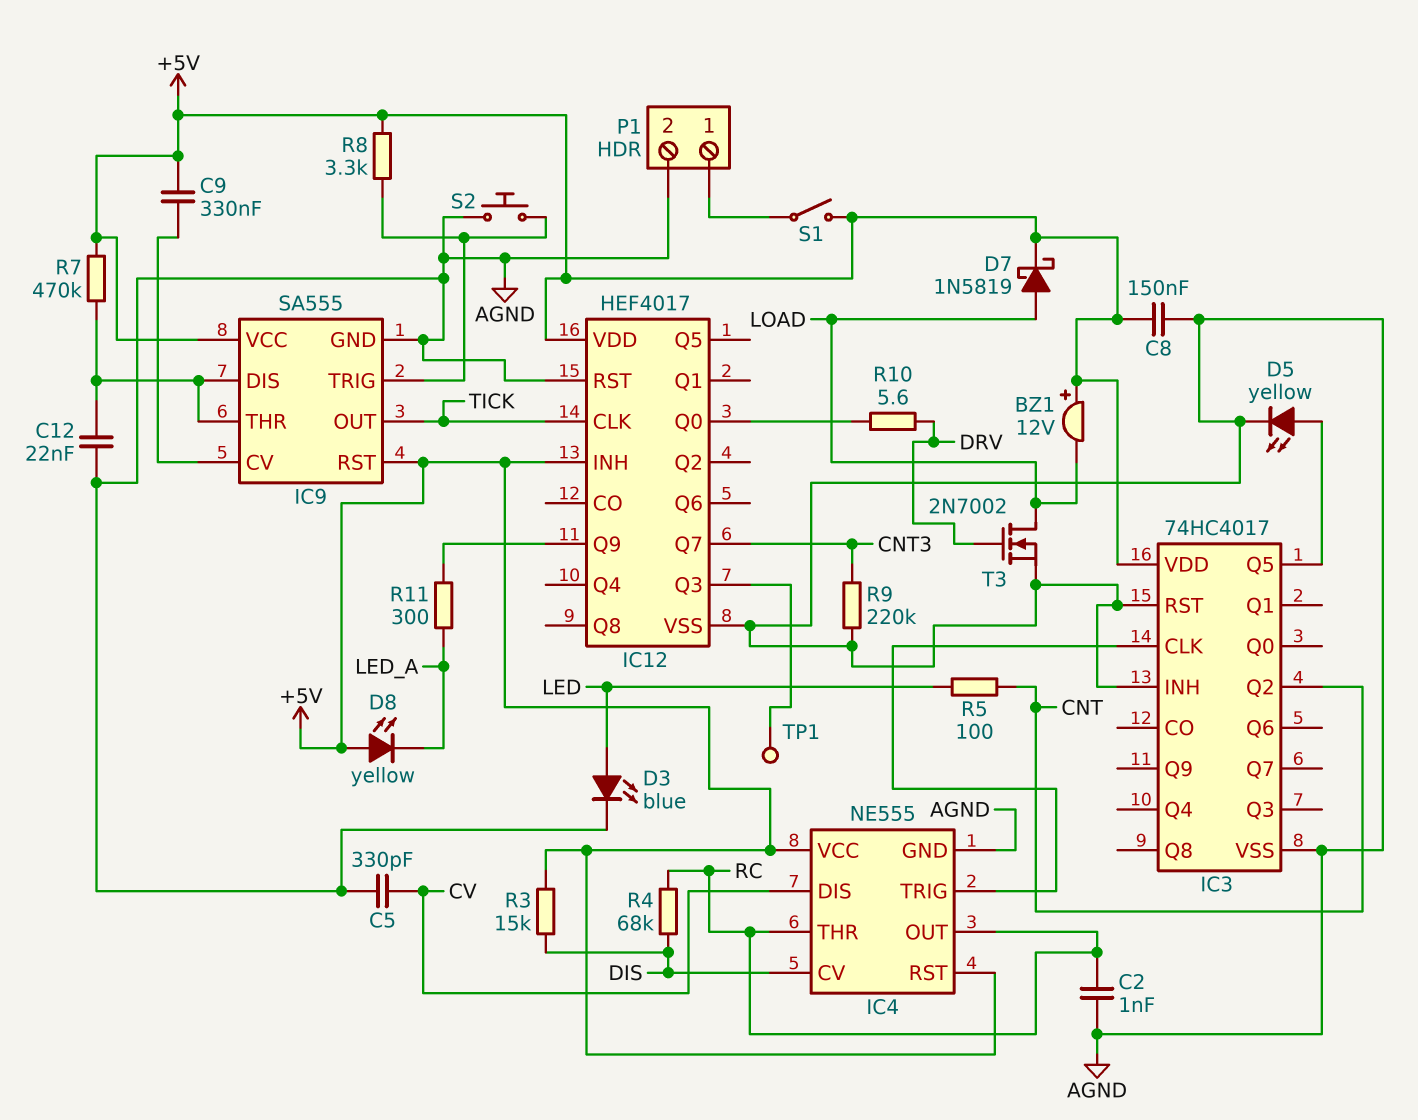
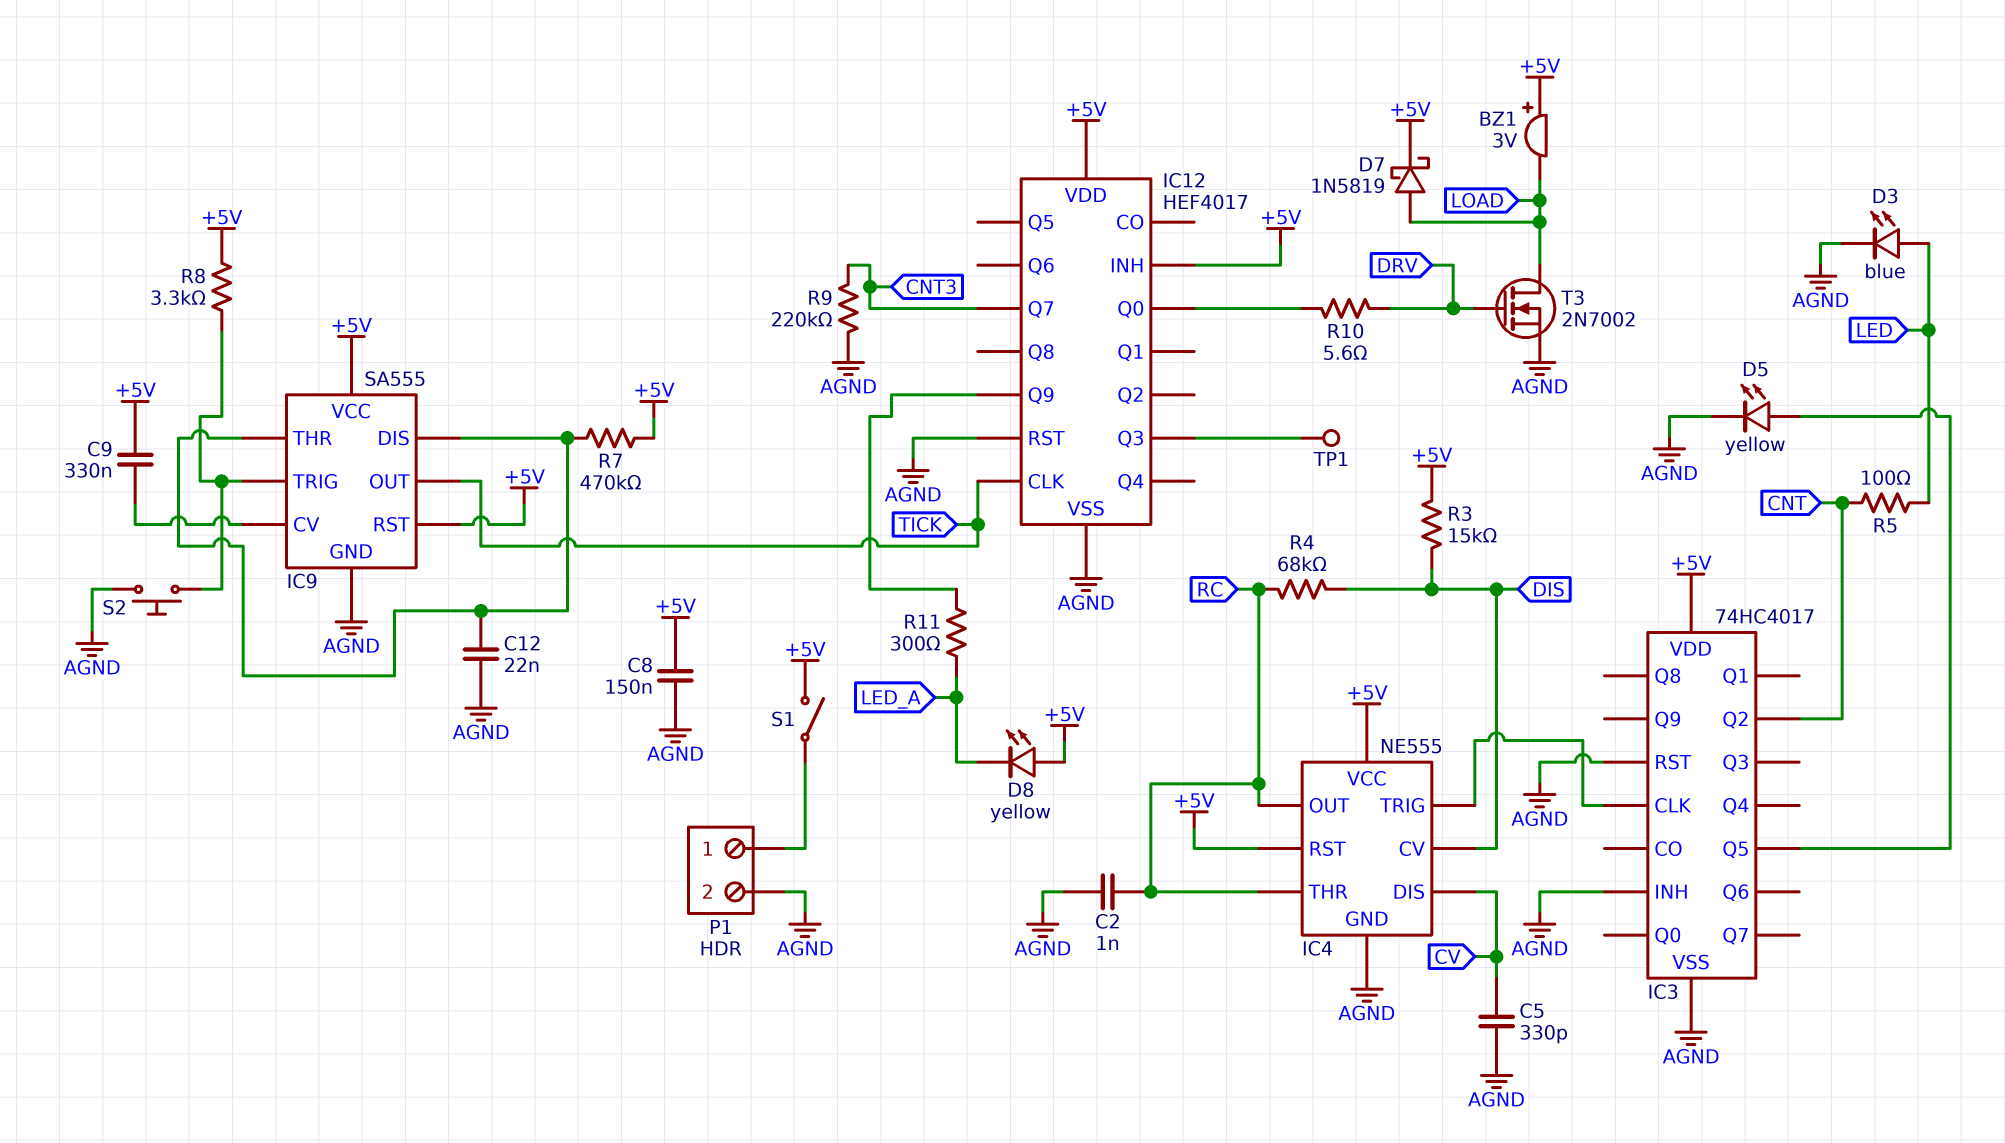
BZ1: buzzer 12V (plus +5V, minus LOAD) -> buzzer 3V (plus +5V, minus LOAD)

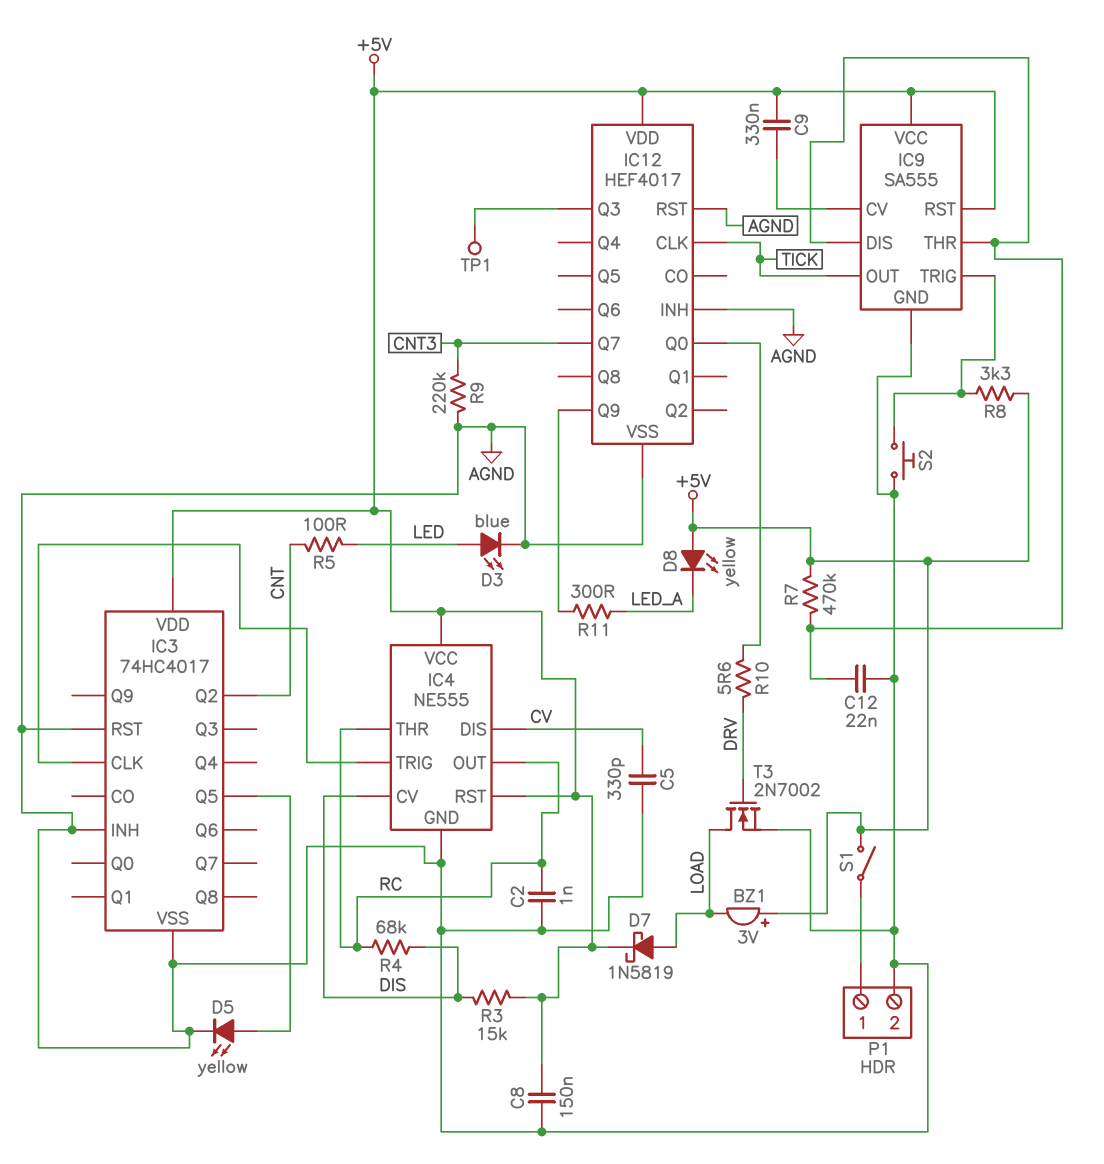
IC12 pin INH: +5V -> AGND

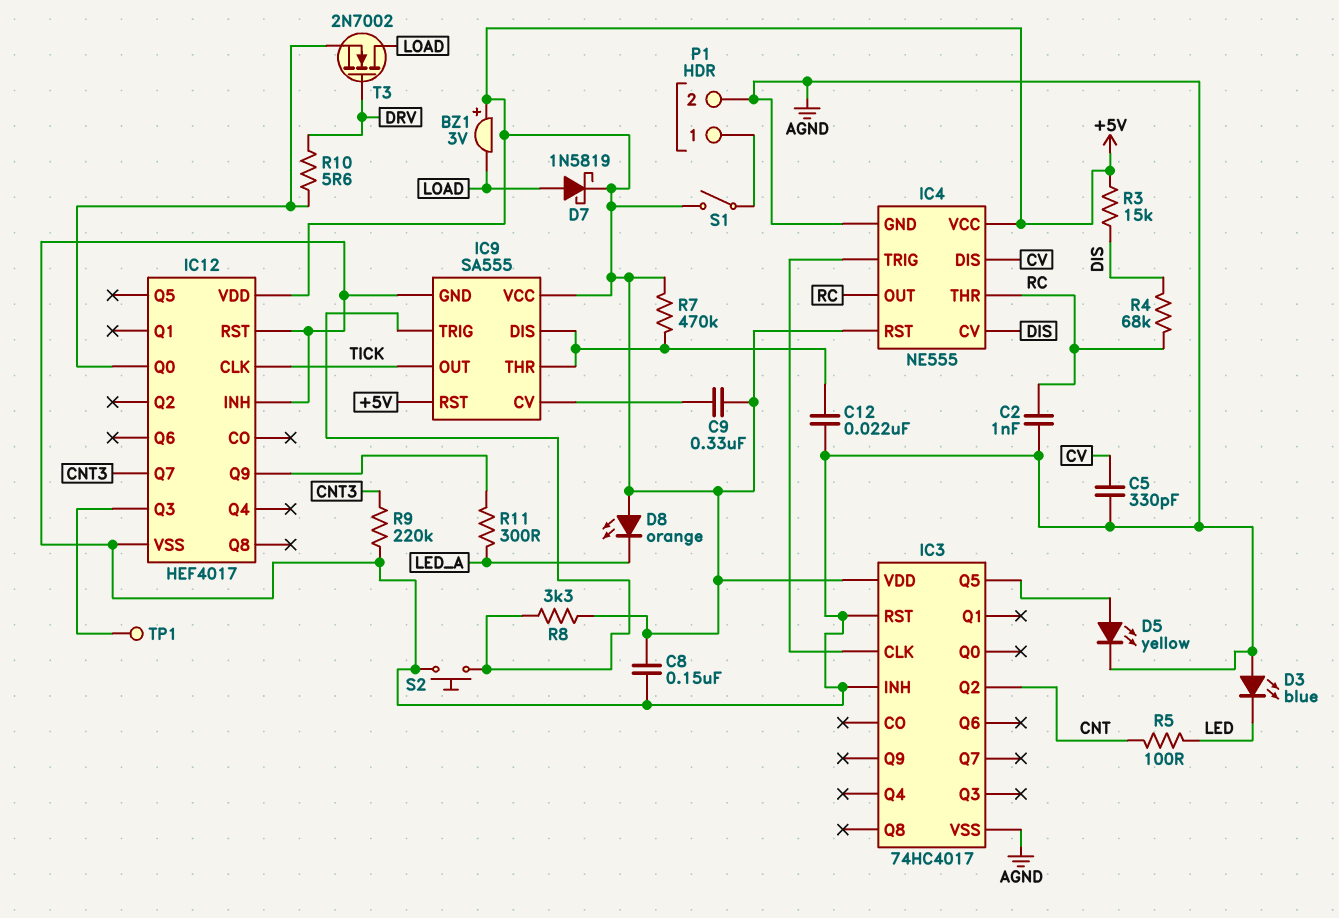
D3: LED blue (A LED, K AGND) -> LED blue (A AGND, K LED)
D8: LED yellow (A +5V, K LED_A) -> LED orange (A +5V, K LED_A)
T3: NMOS 2N7002 (G DRV, D LOAD, S AGND) -> NMOS 2N7002 (G DRV, D LOAD, S IC12/Q0)

